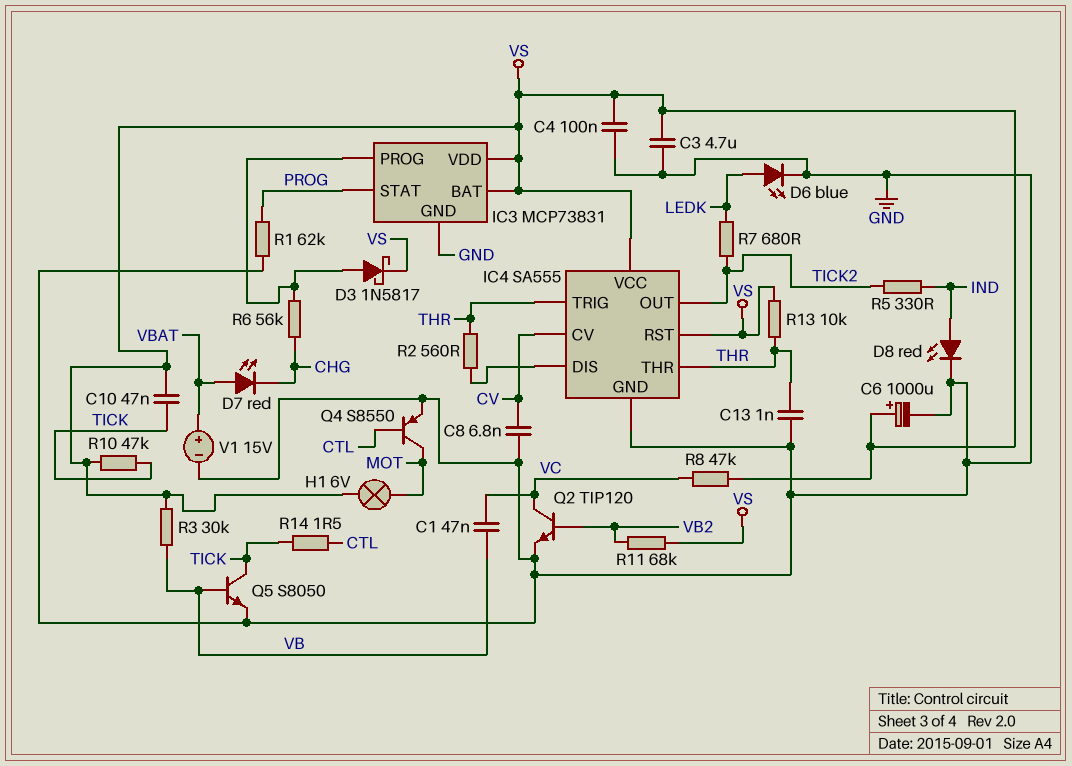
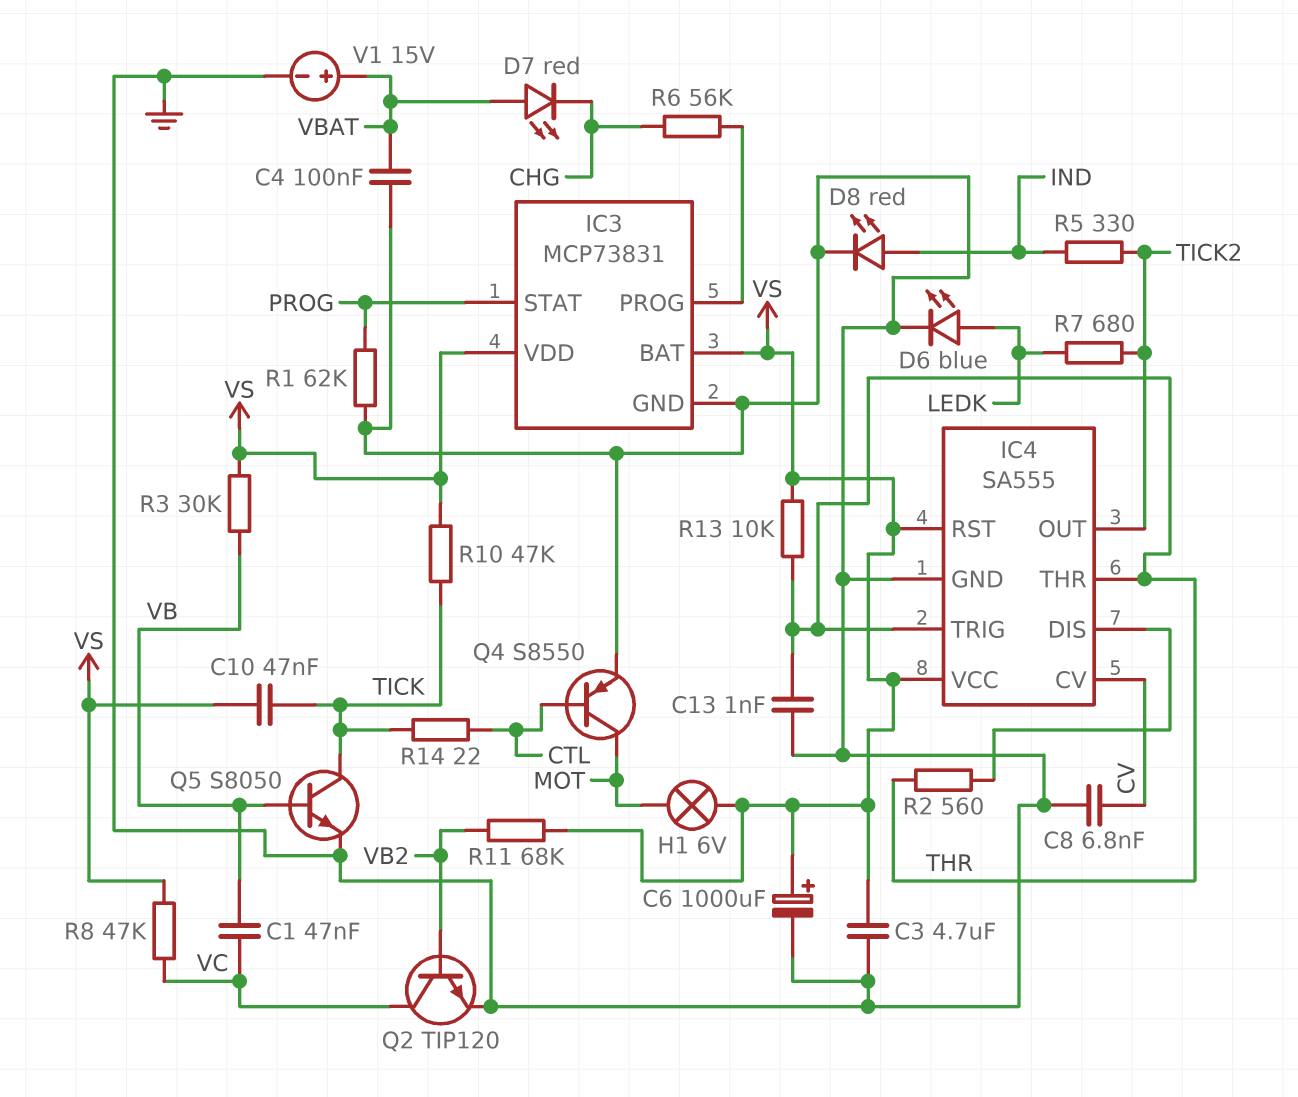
C4: 100nF (GND, VS) -> 100nF (GND, VBAT)
D3: schottky 1N5817 (A IC3/PROG, K VS) -> none
R14: 1.5 (CTL, TICK) -> 22 (CTL, TICK)

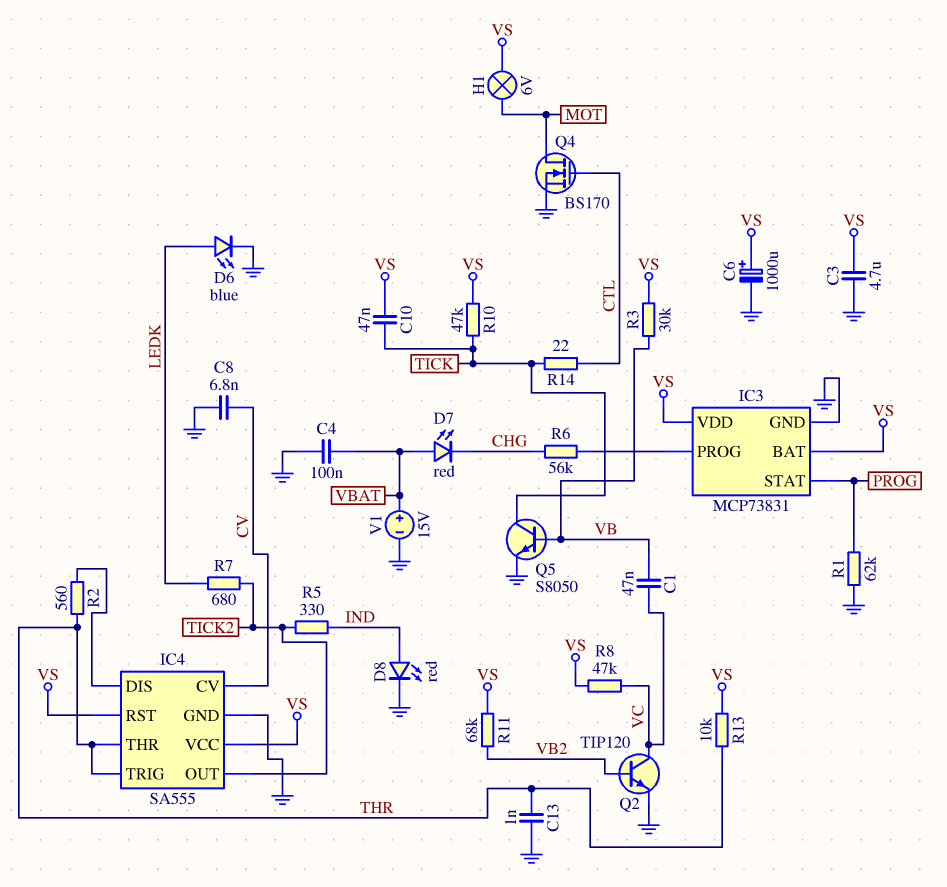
Q4: PNP S8550 (B CTL, C MOT, E GND) -> NMOS BS170 (G CTL, D MOT, S GND)

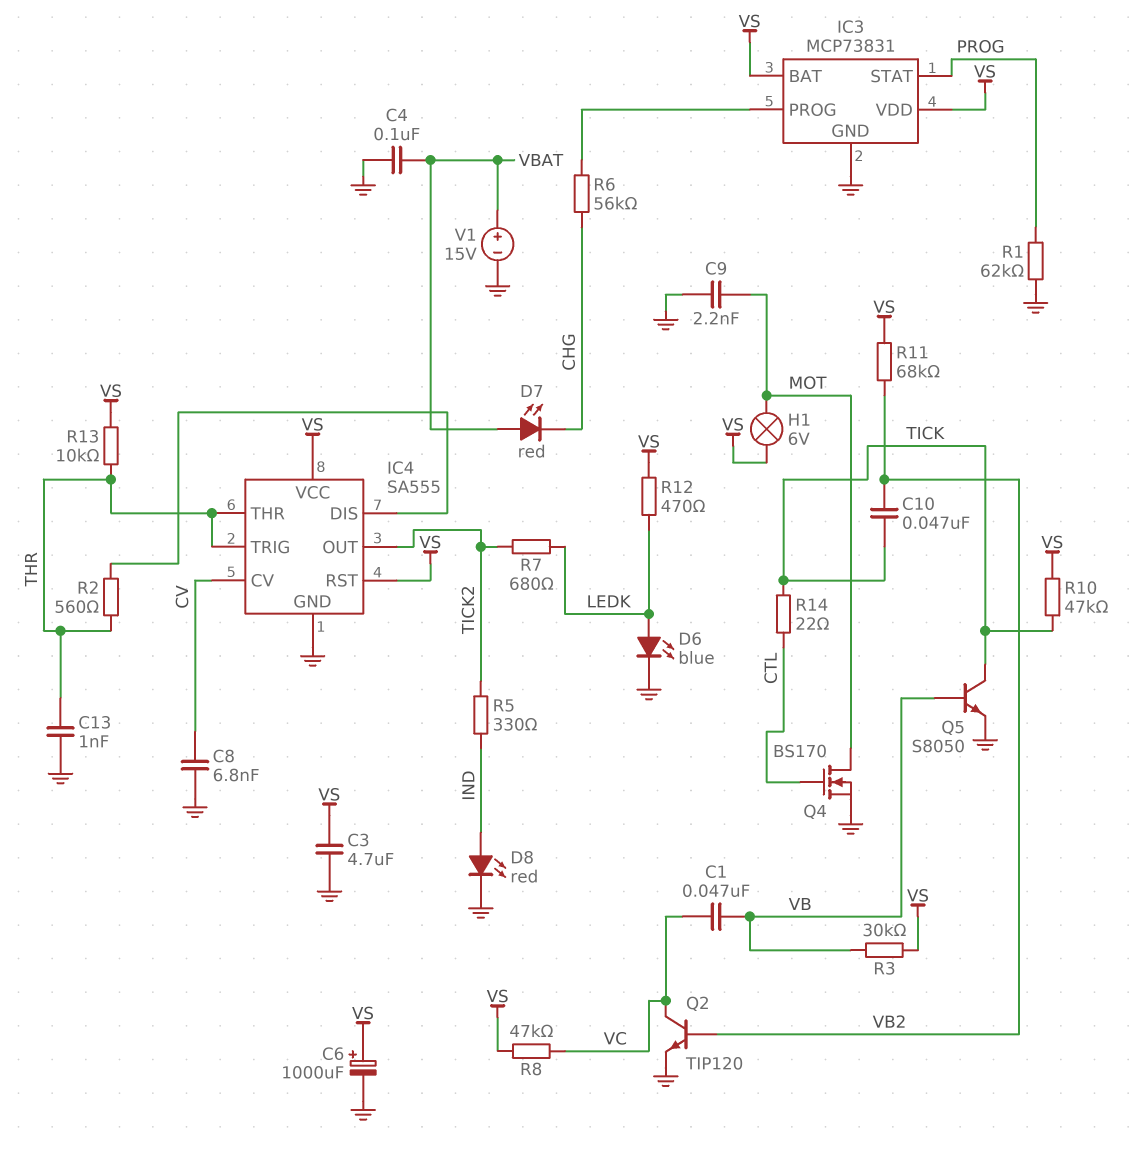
C9: none -> 2.2nF (GND, MOT)
C10: 47nF (TICK, VS) -> 47nF (TICK, VB2)
R12: none -> 470 (LEDK, VS)

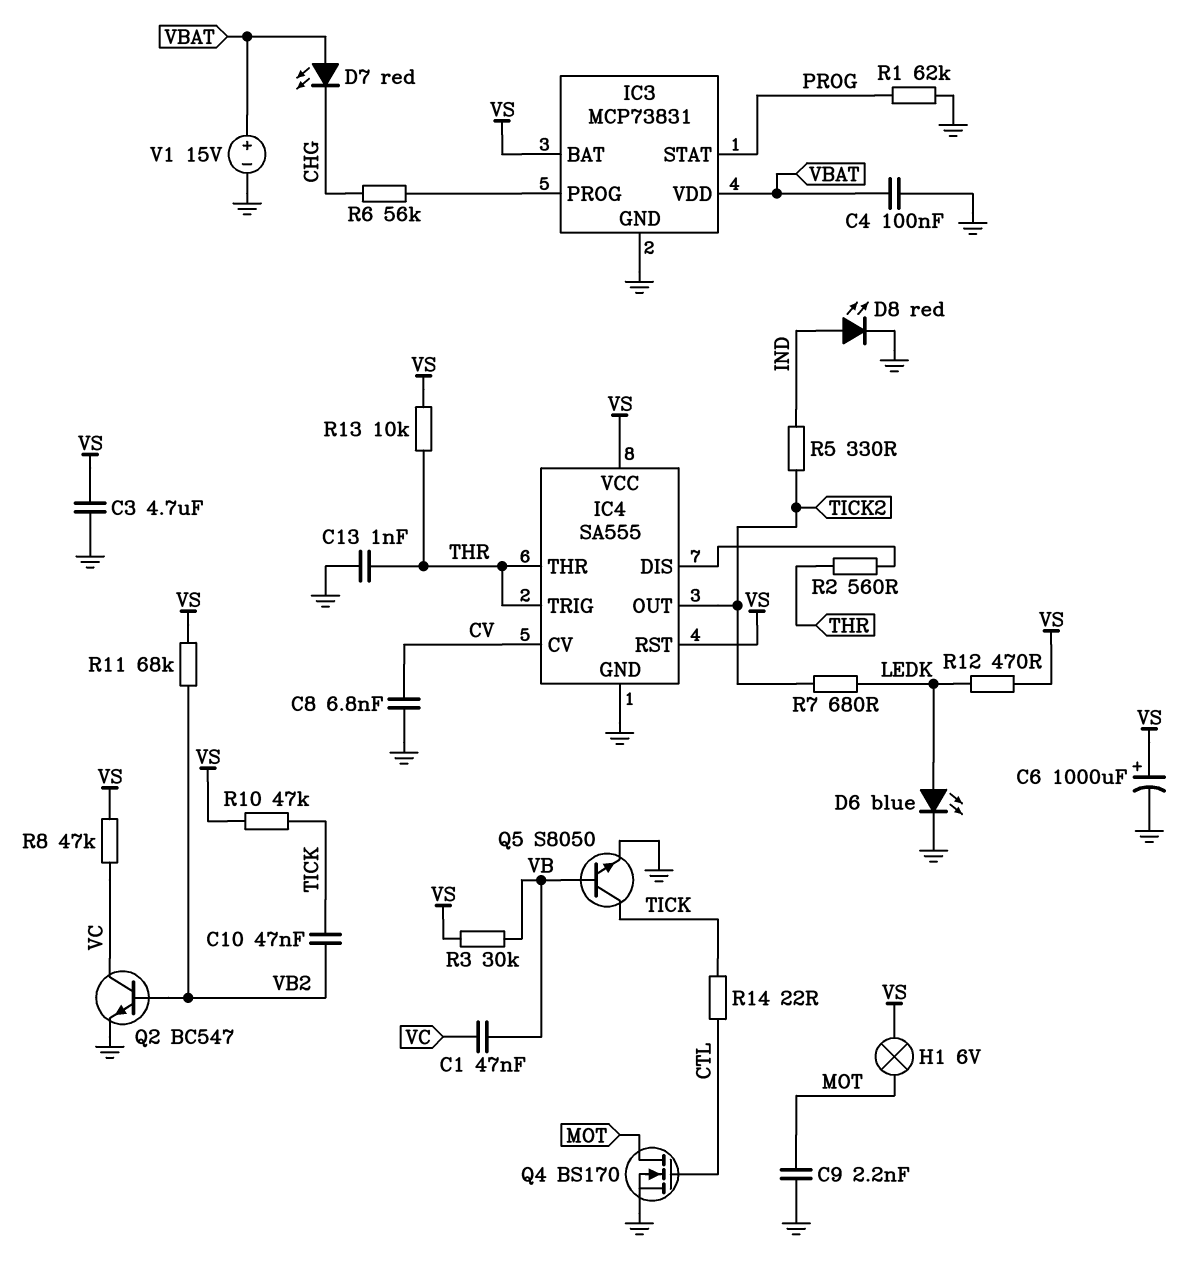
IC3 pin VDD: VS -> VBAT
Q2: NPN TIP120 (B VB2, C VC, E GND) -> NPN BC547 (B VB2, C VC, E GND)

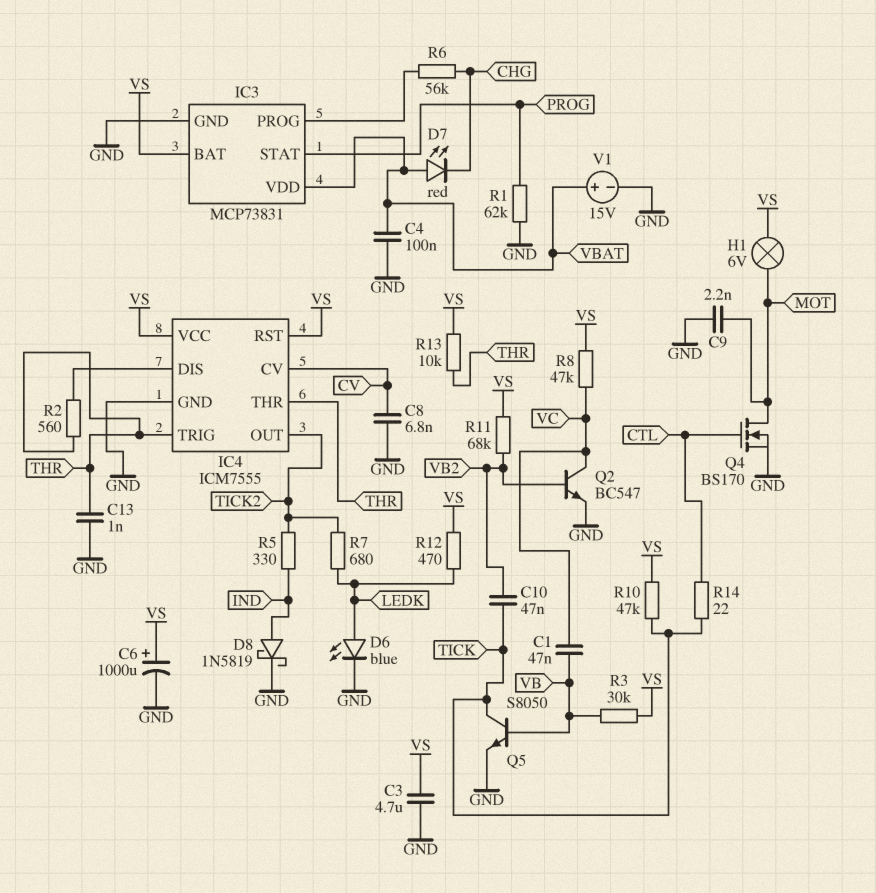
D8: LED red (A IND, K GND) -> schottky 1N5819 (A IND, K GND)
IC4: SA555 -> ICM7555

